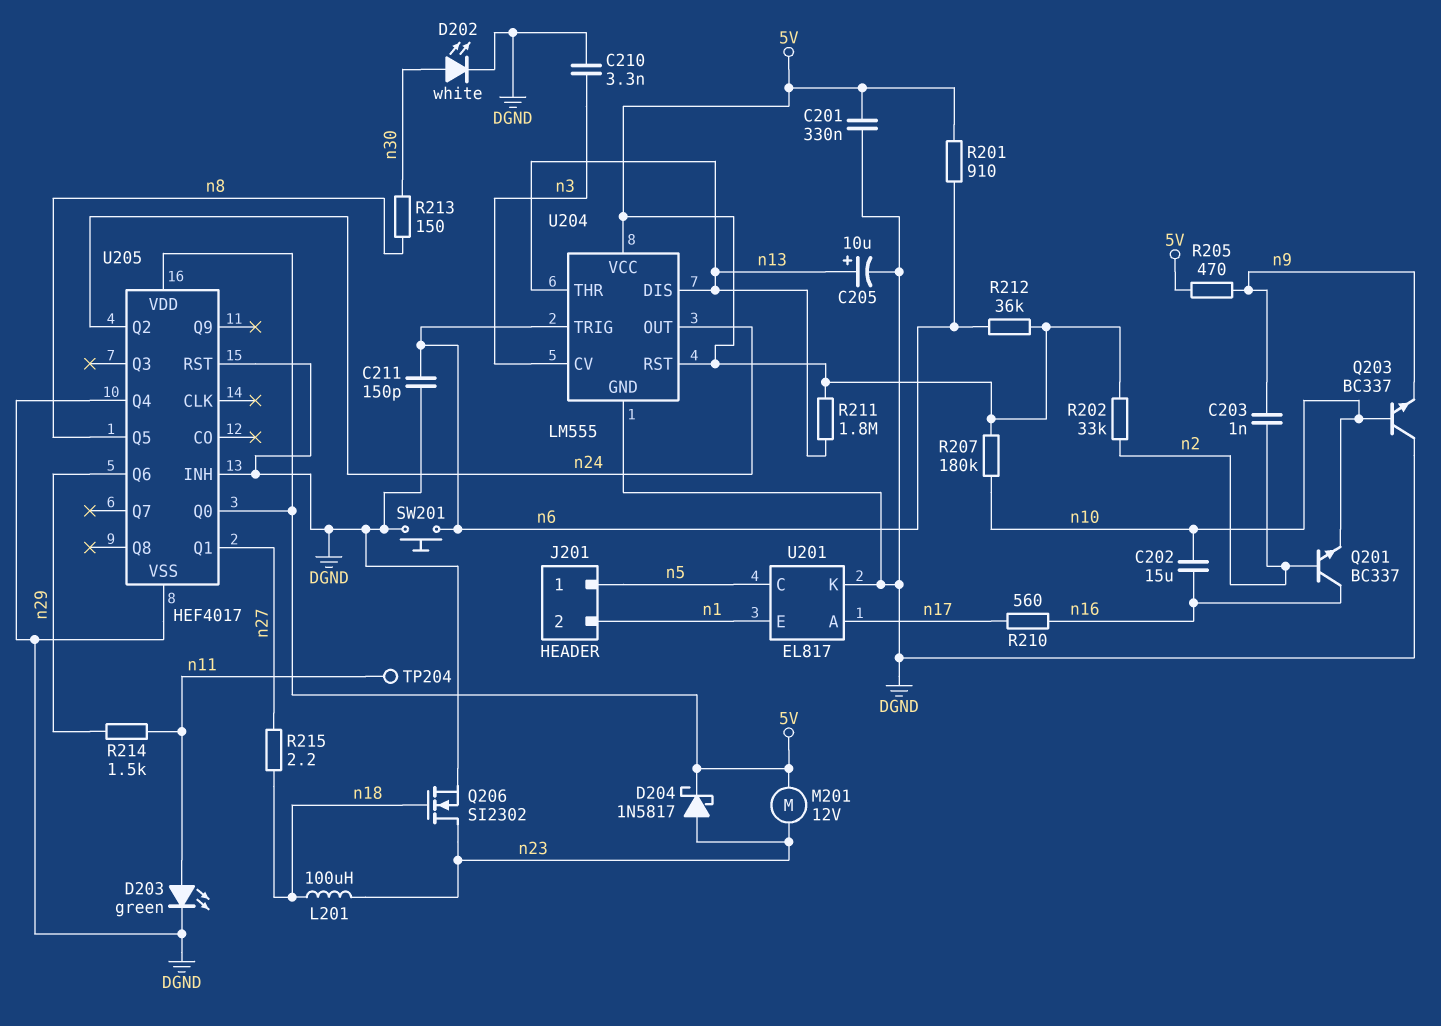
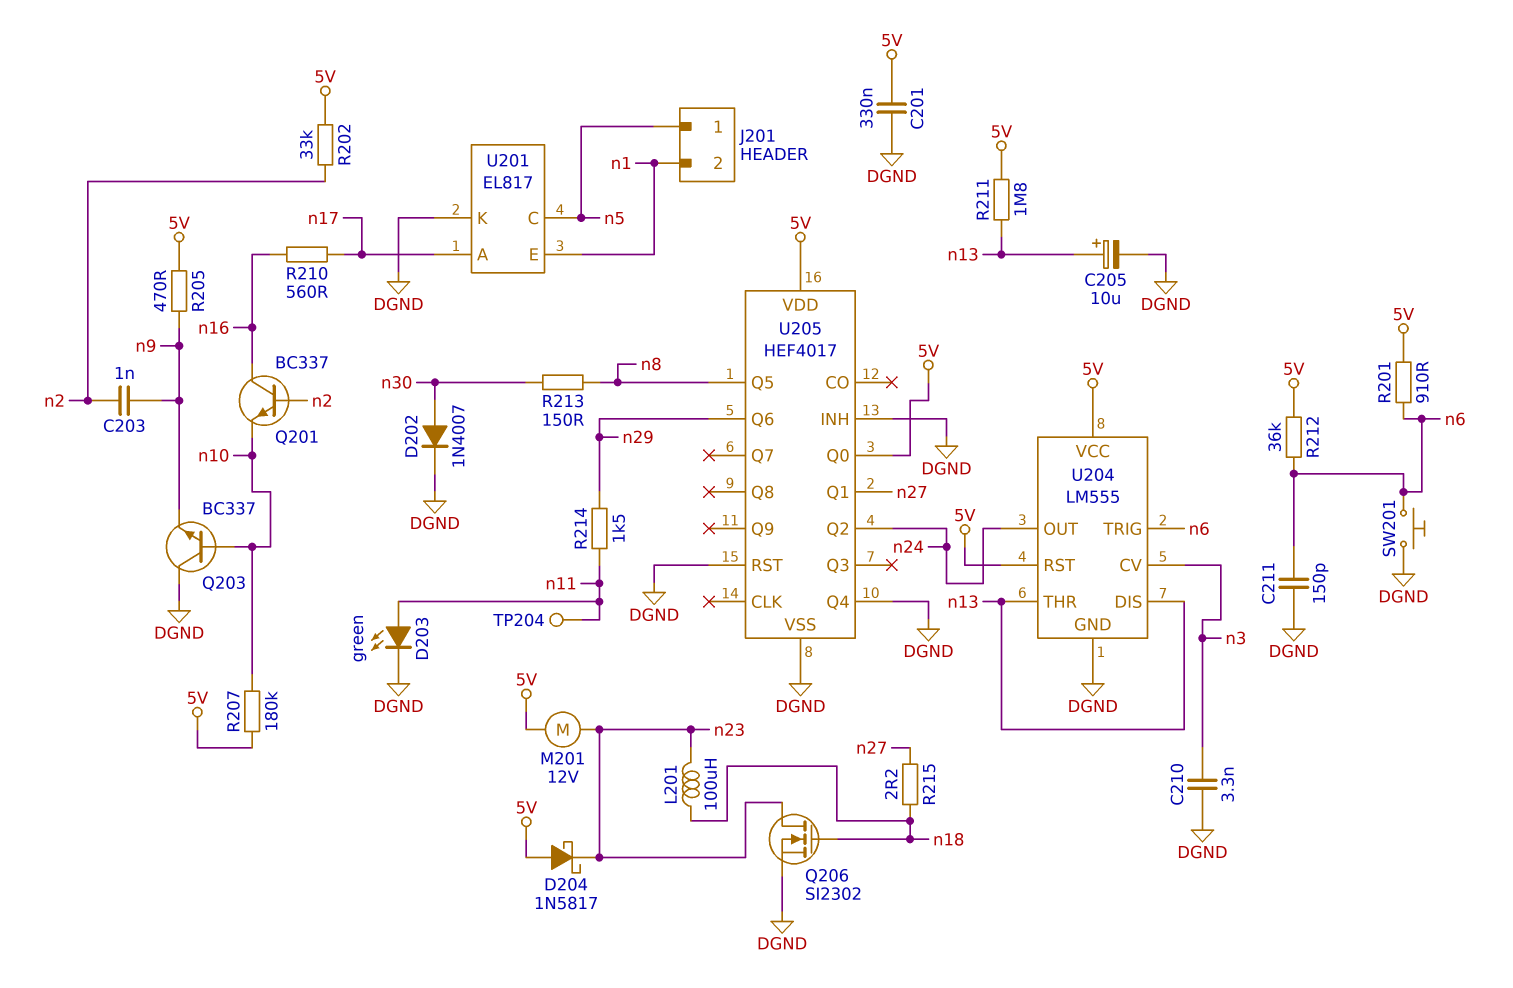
C202: 15uF (n10, n16) -> none
D202: LED white (A n30, K DGND) -> diode 1N4007 (A n30, K DGND)
D204: schottky 1N5817 (A n23, K 5V) -> schottky 1N5817 (A 5V, K n23)

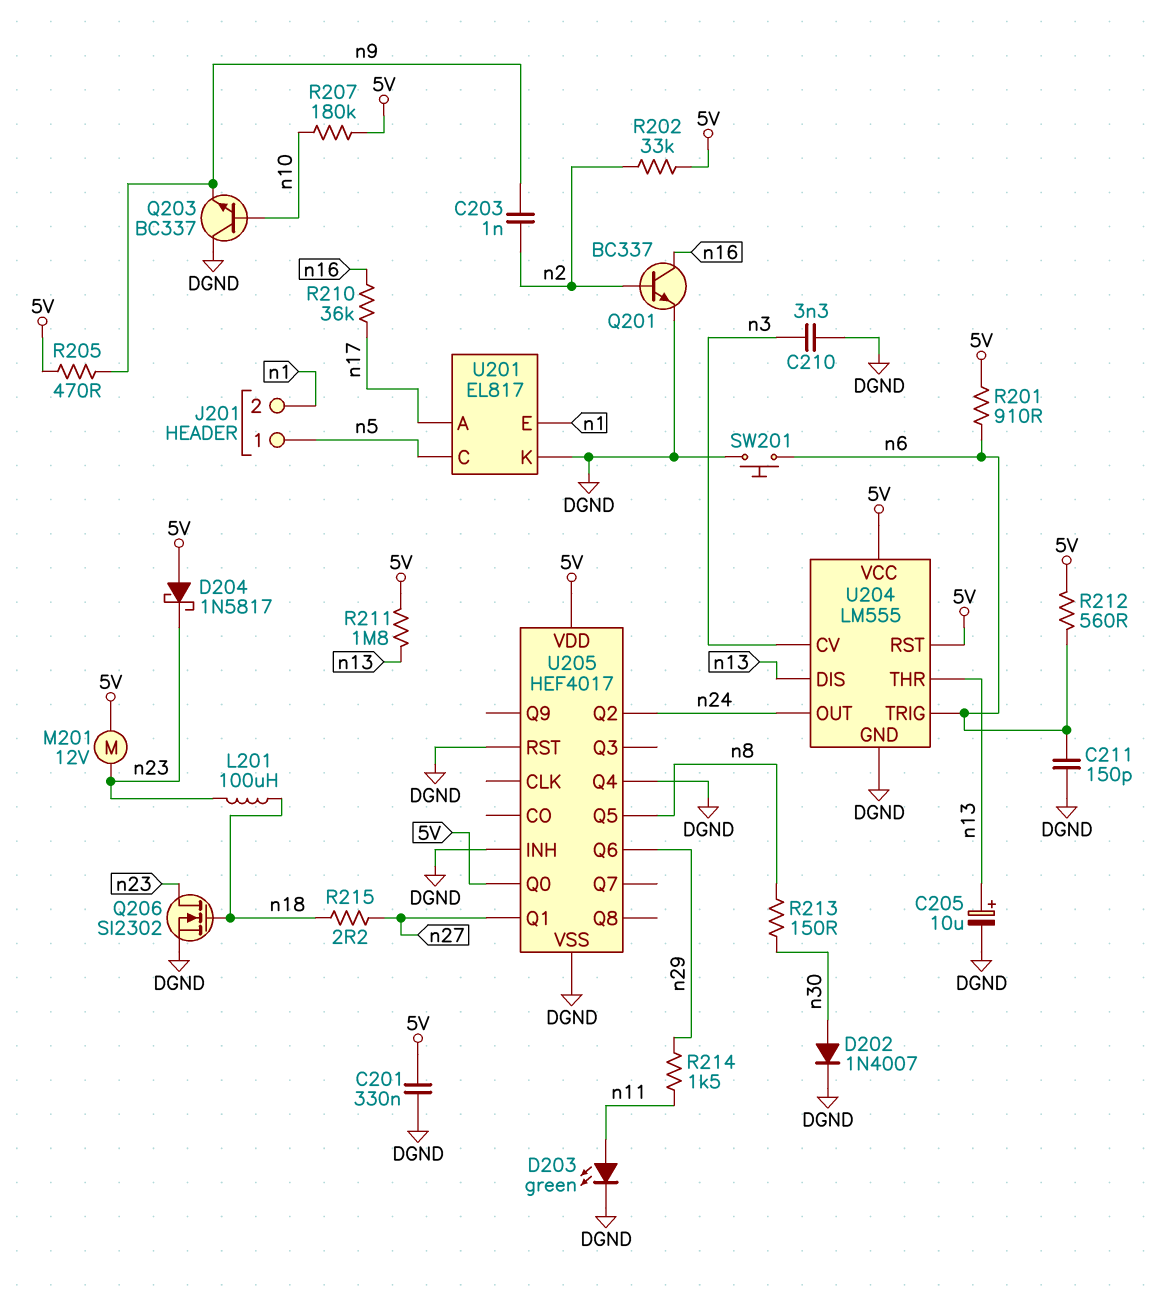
Q201: NPN BC337 (B n2, C n16, E n10) -> NPN BC337 (B n2, C n16, E DGND)
R210: 560 (n16, n17) -> 36k (n16, n17)
R212: 36k (5V, n6) -> 560 (5V, n6)
TP204: test point (n11) -> none

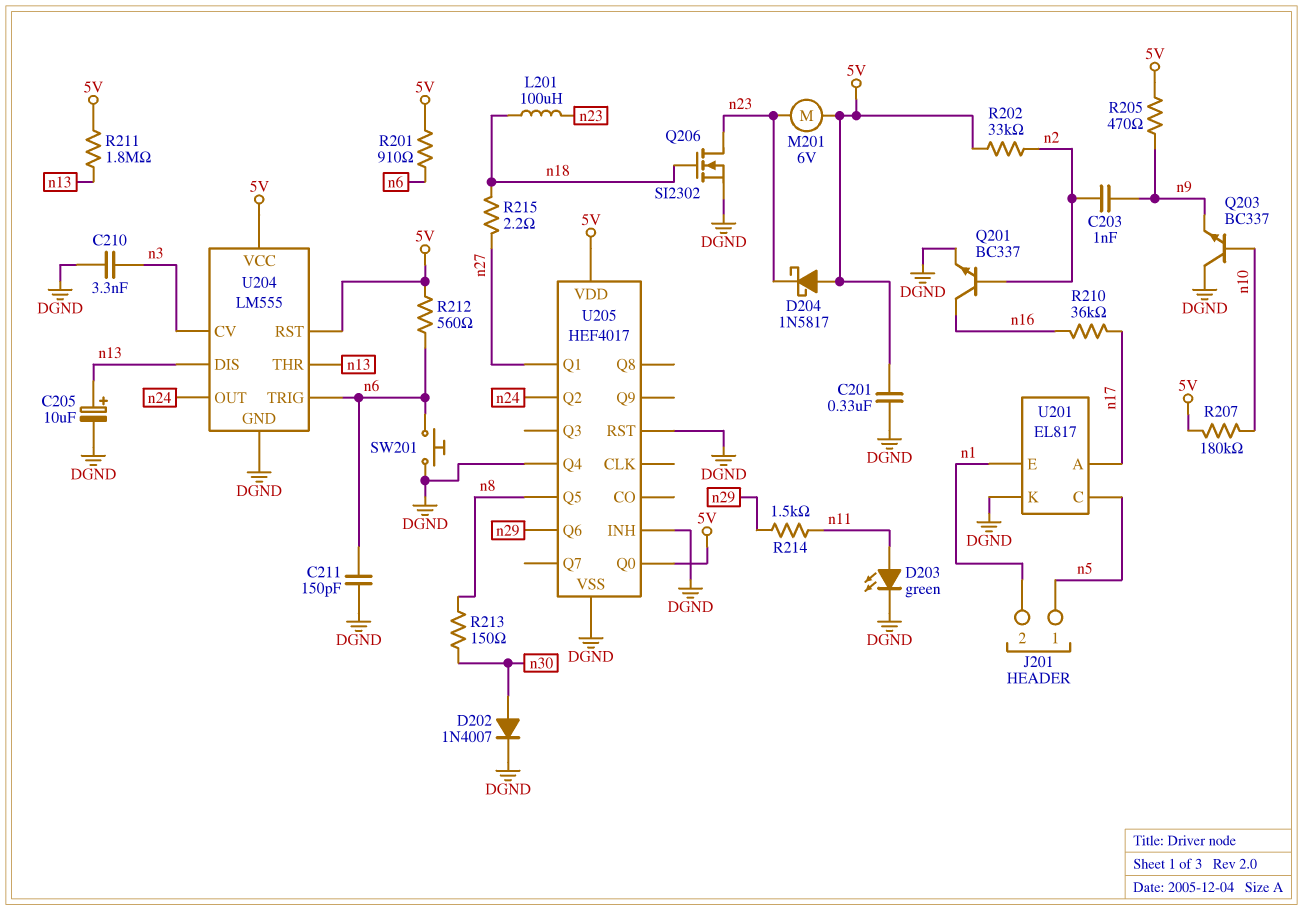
M201: motor 12V (5V, n23) -> motor 6V (5V, n23)

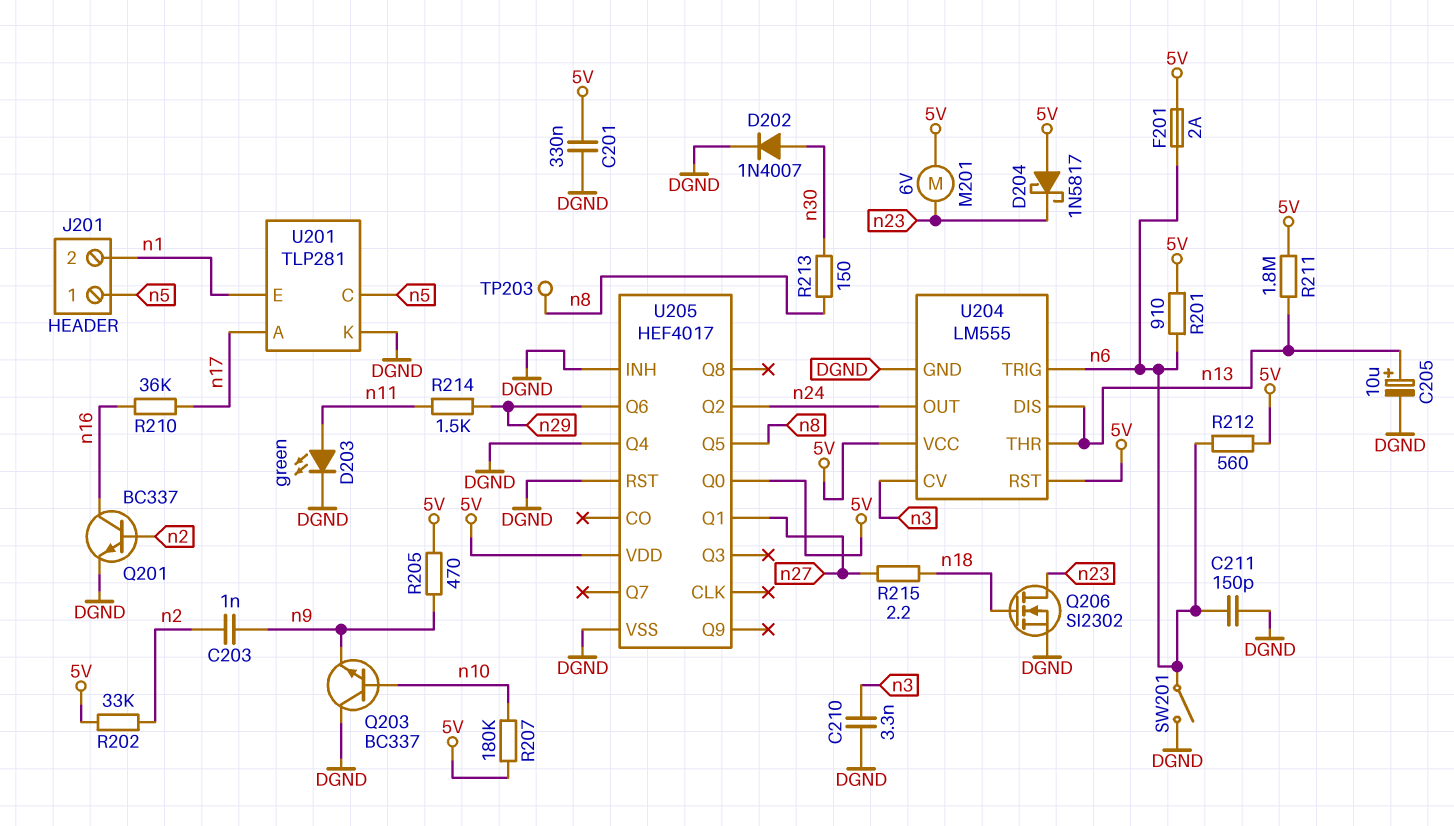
F201: none -> 2A (5V, n6)
L201: 100uH (n18, n23) -> none
SW201: button (DGND, n6) -> switch (DGND, n6)
TP203: none -> test point (n8)
U201: EL817 -> TLP281

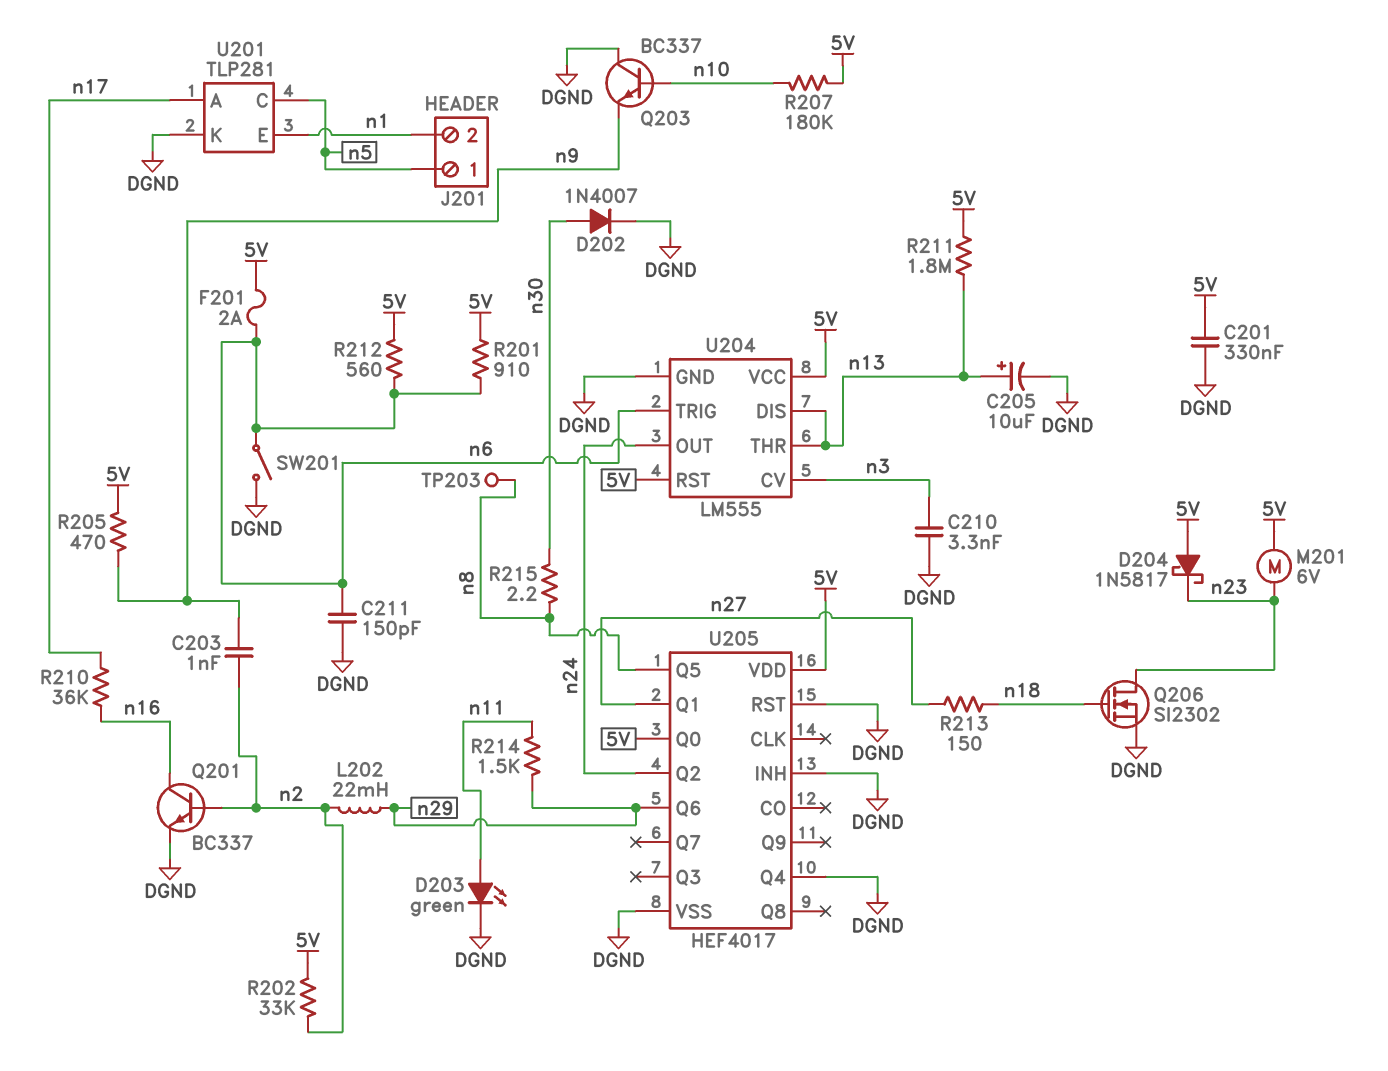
L202: none -> 22mH (n2, n29)
R213: 150 (n8, n30) -> 150 (n18, n27)
R215: 2.2 (n18, n27) -> 2.2 (n8, n30)

